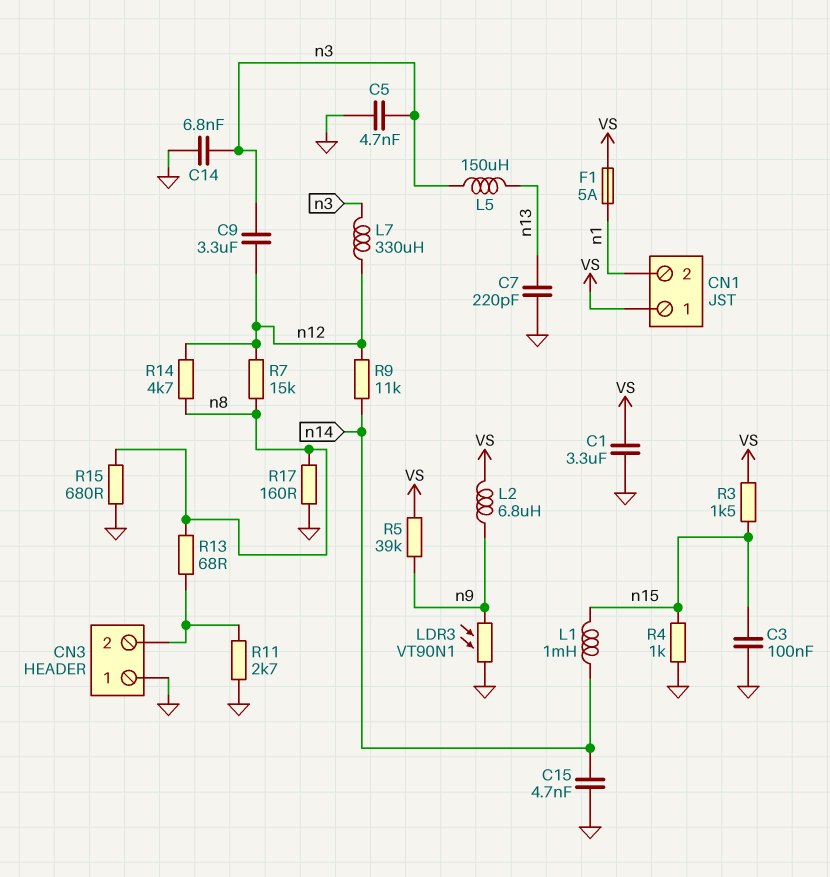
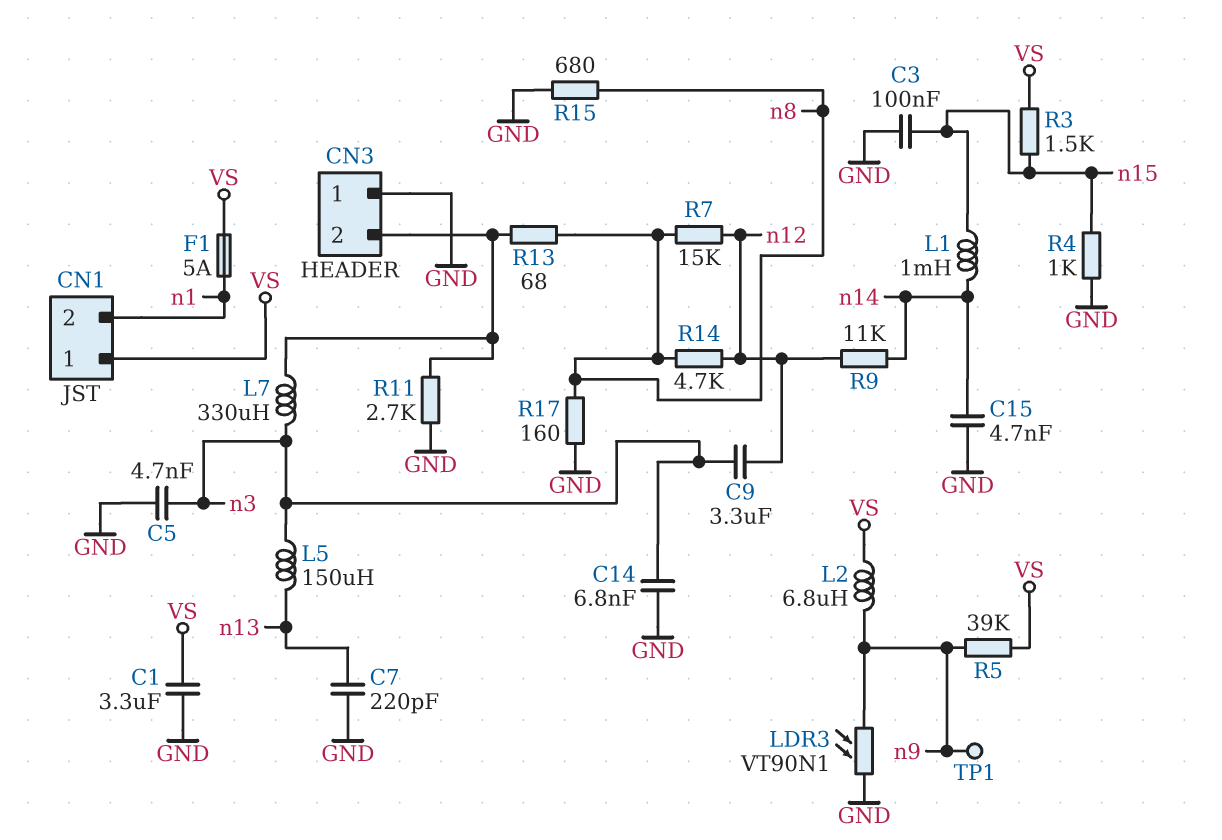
L7: 330uH (n3, n12) -> 330uH (CN3/2, n3)
TP1: none -> test point (n9)

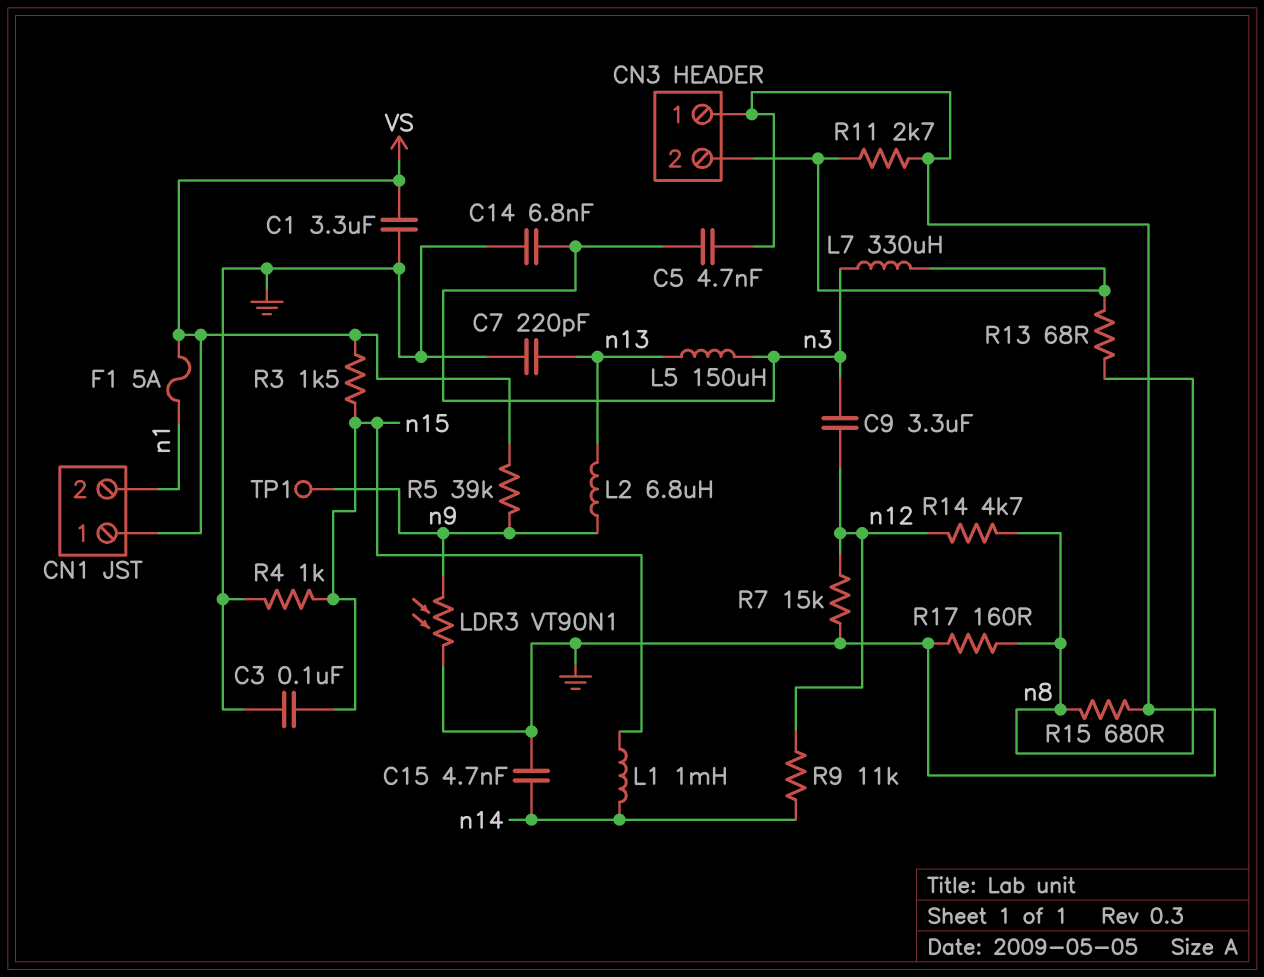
L2: 6.8uH (VS, n9) -> 6.8uH (n9, n13)
R7: 15k (n8, n12) -> 15k (GND, n12)

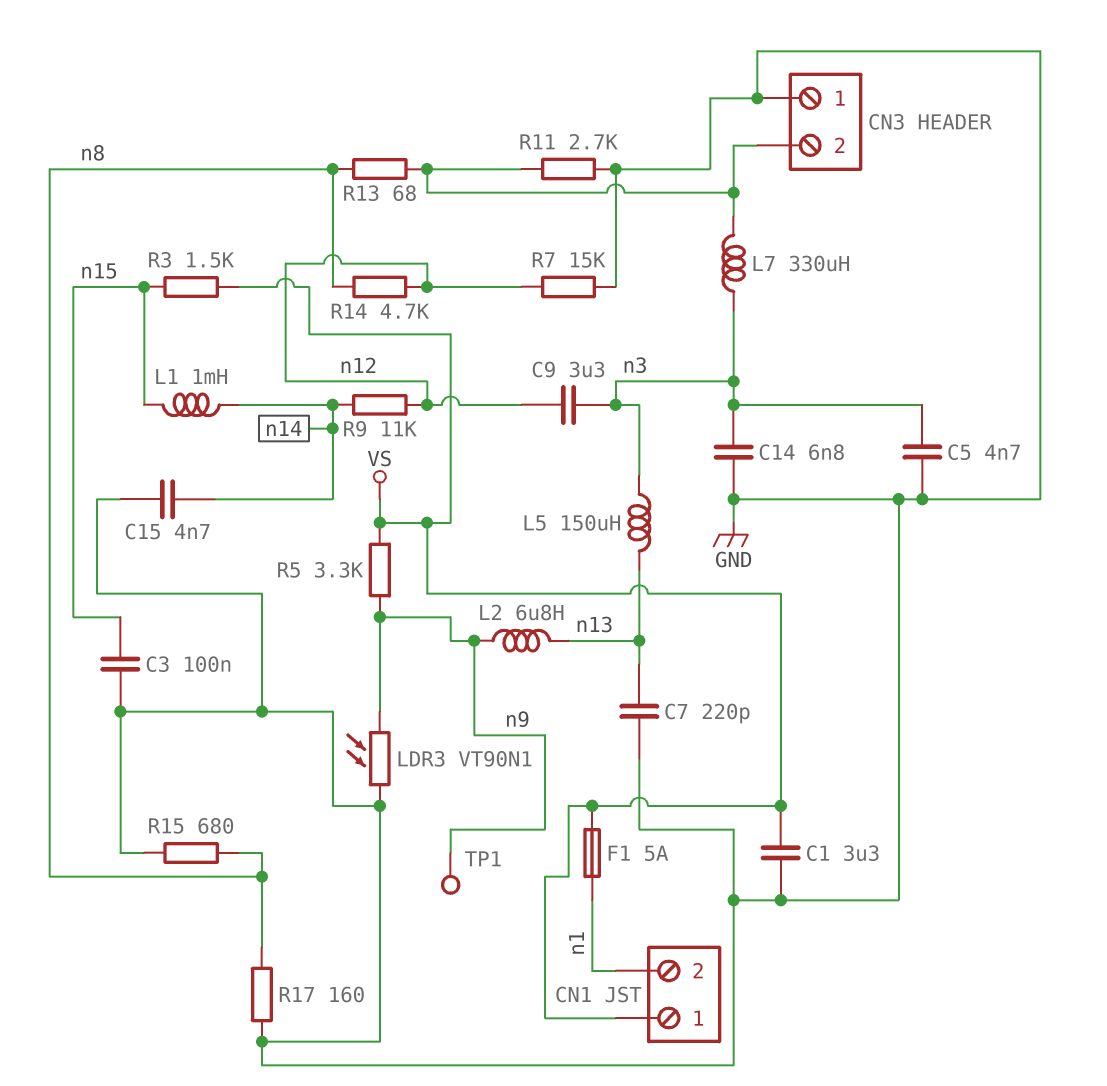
R4: 1k (GND, n15) -> none
R5: 39k (VS, n9) -> 3.3k (VS, n9)

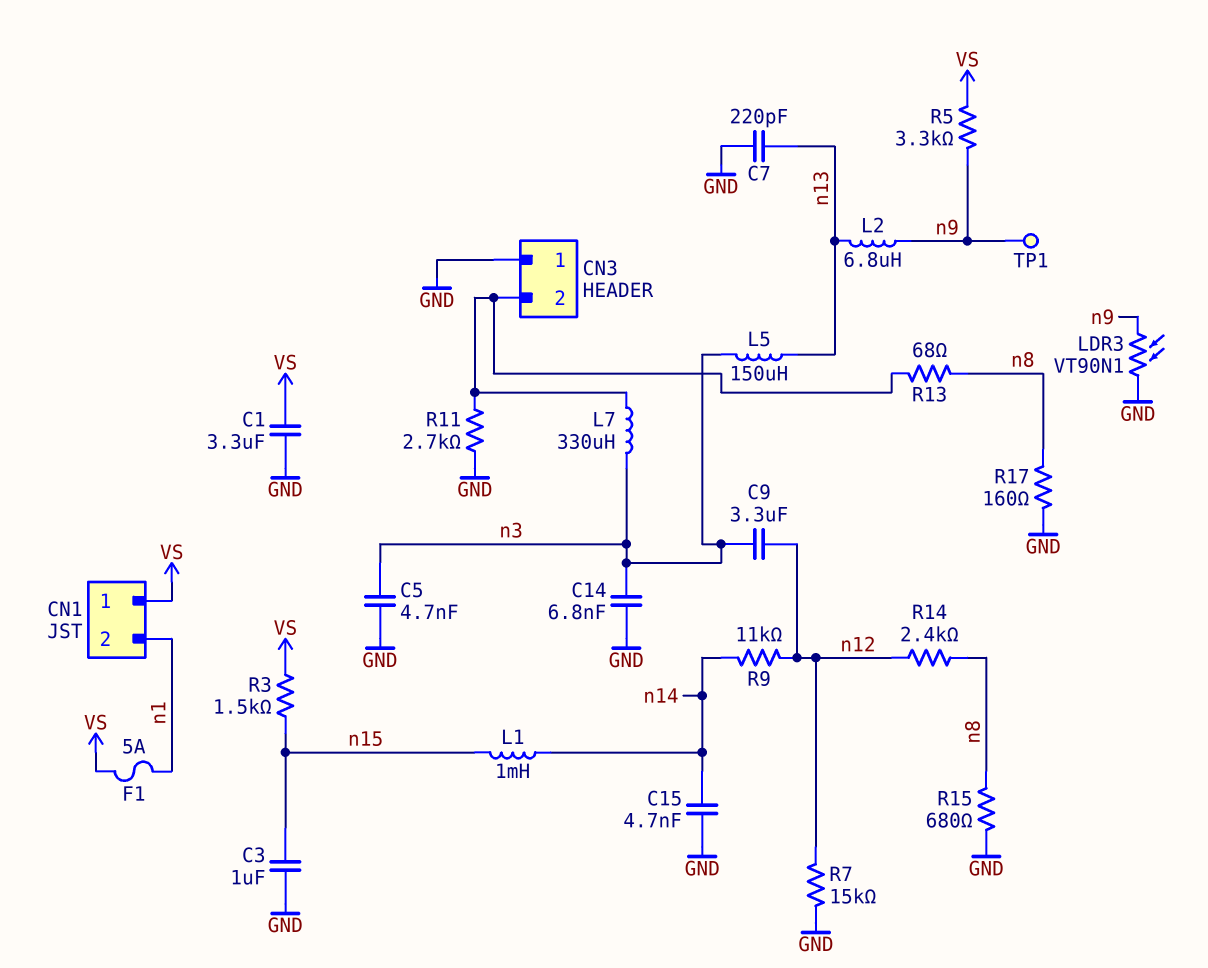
C3: 100nF (GND, n15) -> 1uF (GND, n15)
R14: 4.7k (n8, n12) -> 2.4k (n8, n12)

